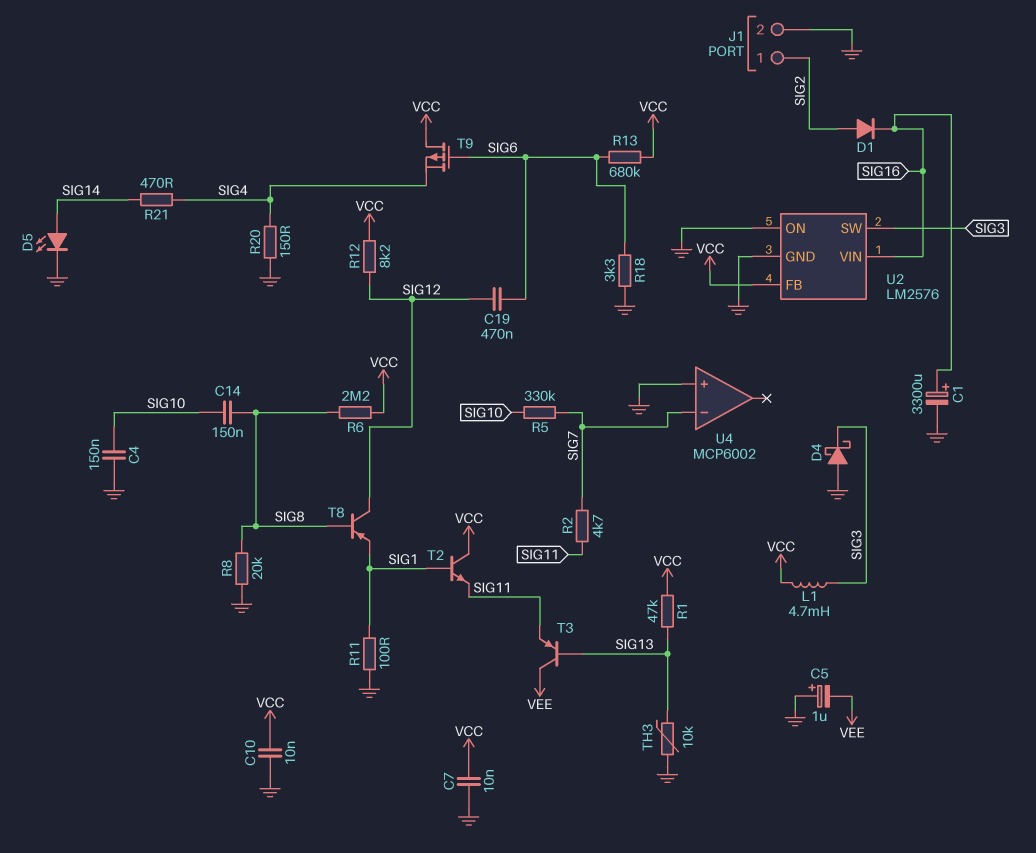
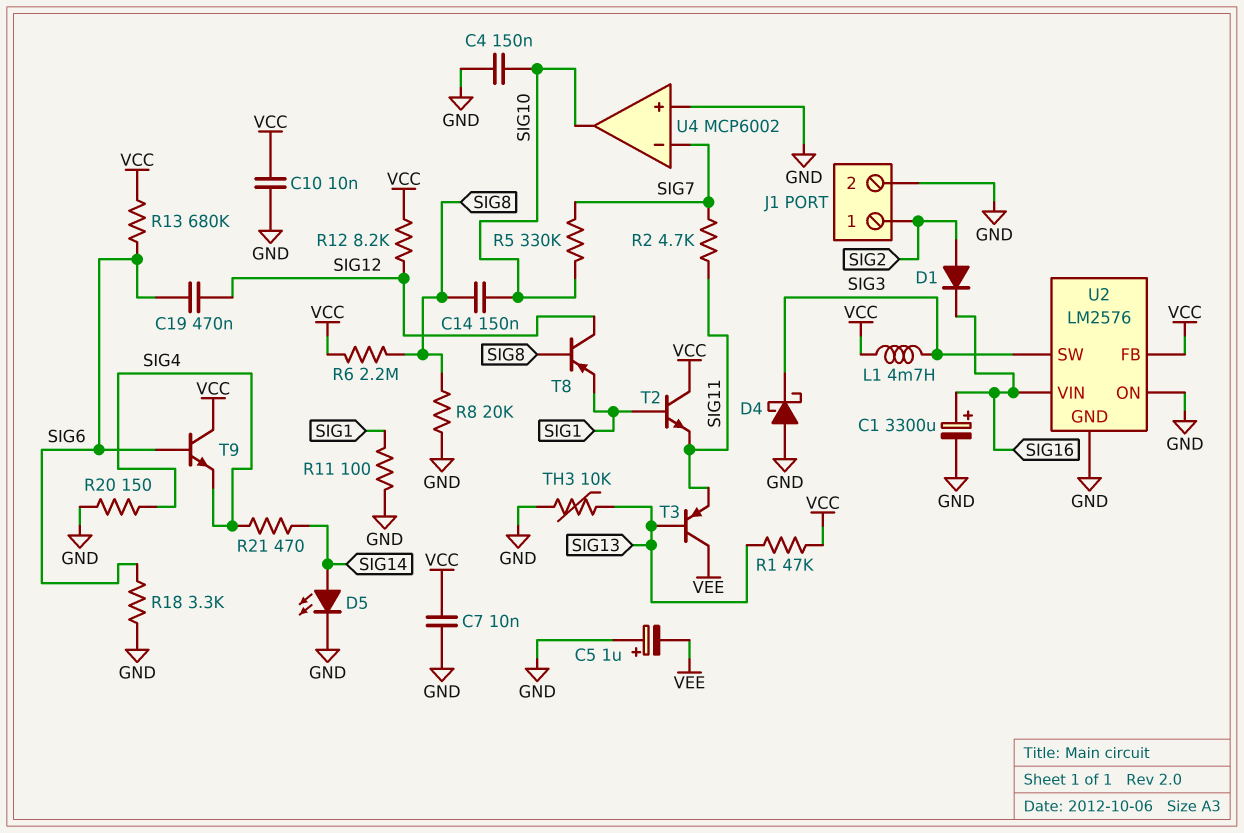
T9: PMOS (G SIG6, D VCC, S SIG4) -> NPN (B SIG6, C VCC, E SIG4)
U4 pin out: none -> SIG10

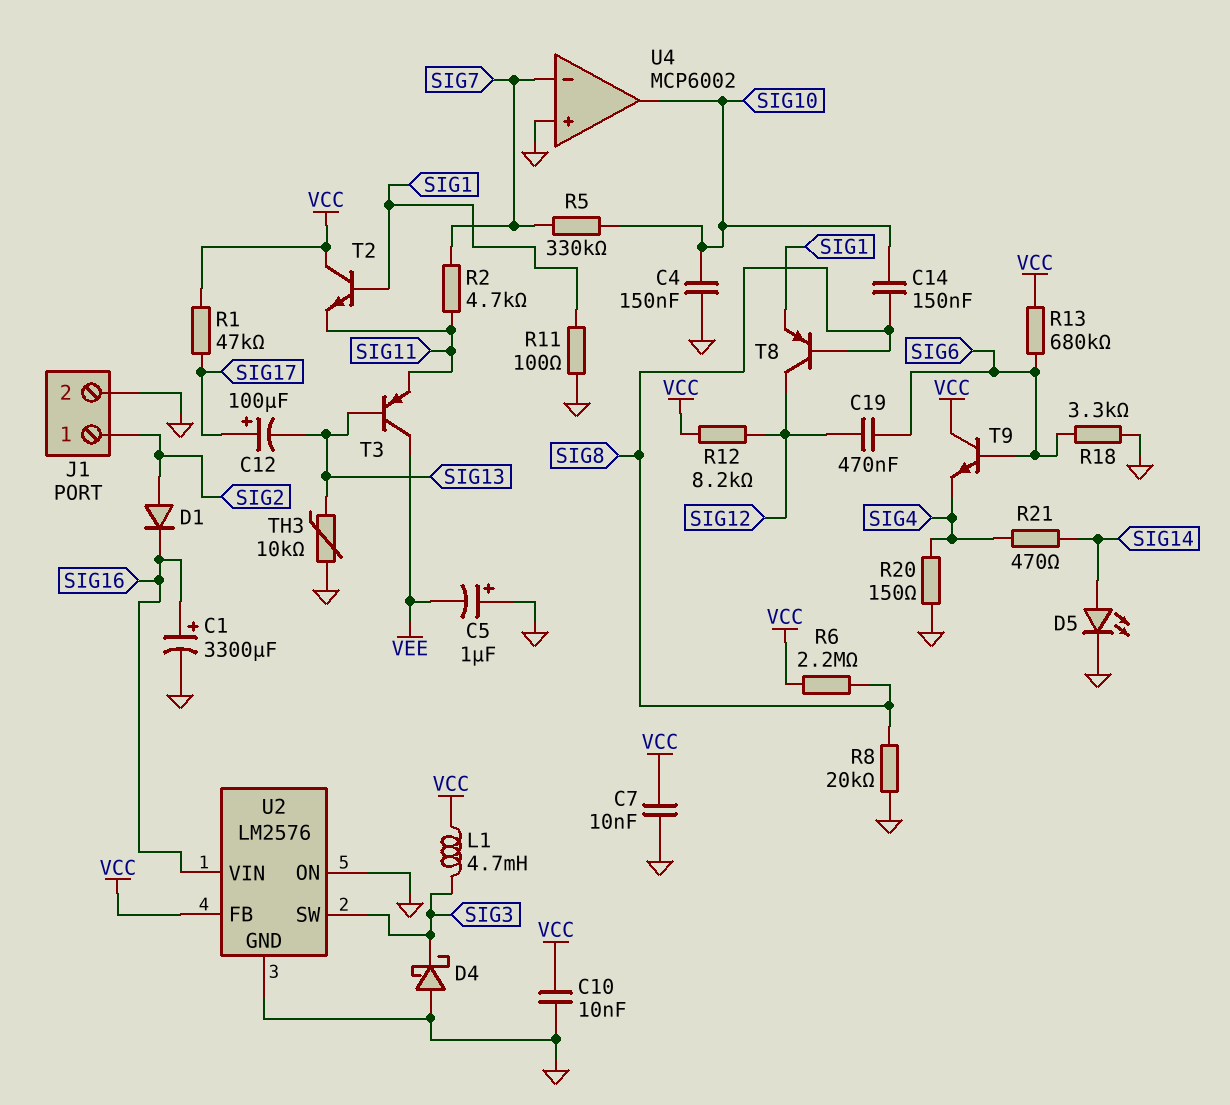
C12: none -> 100uF (plus SIG17, minus SIG13)
R1: 47k (SIG13, VCC) -> 47k (SIG17, VCC)

